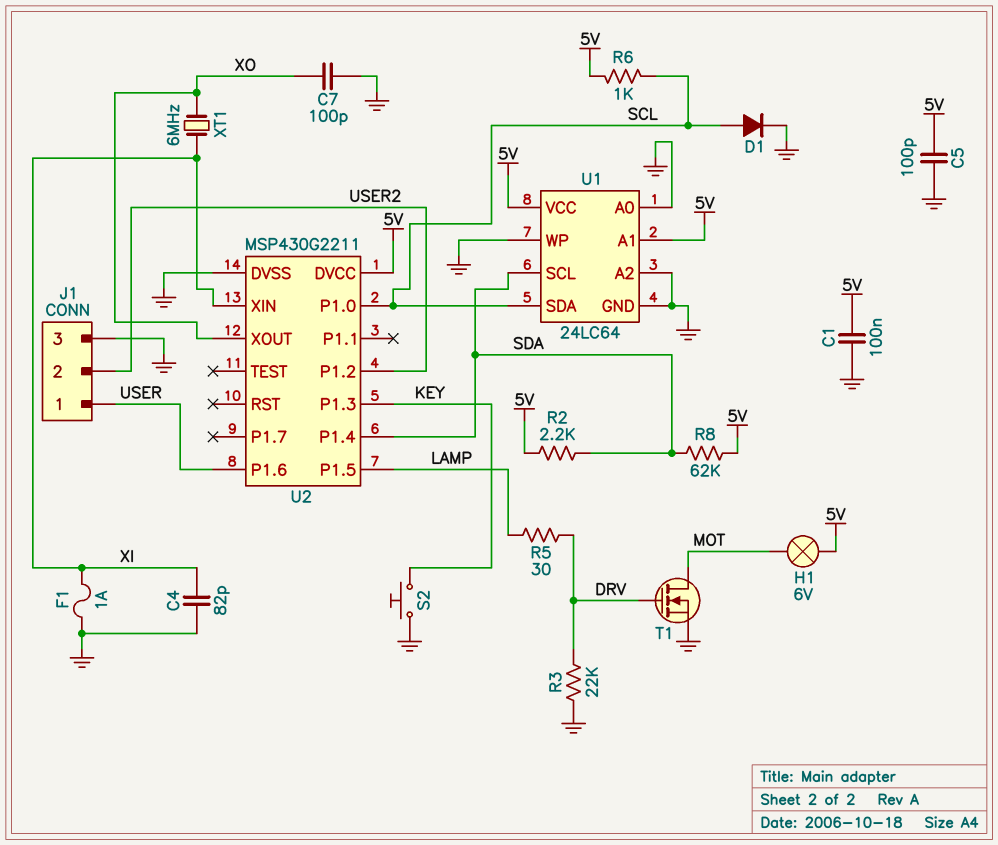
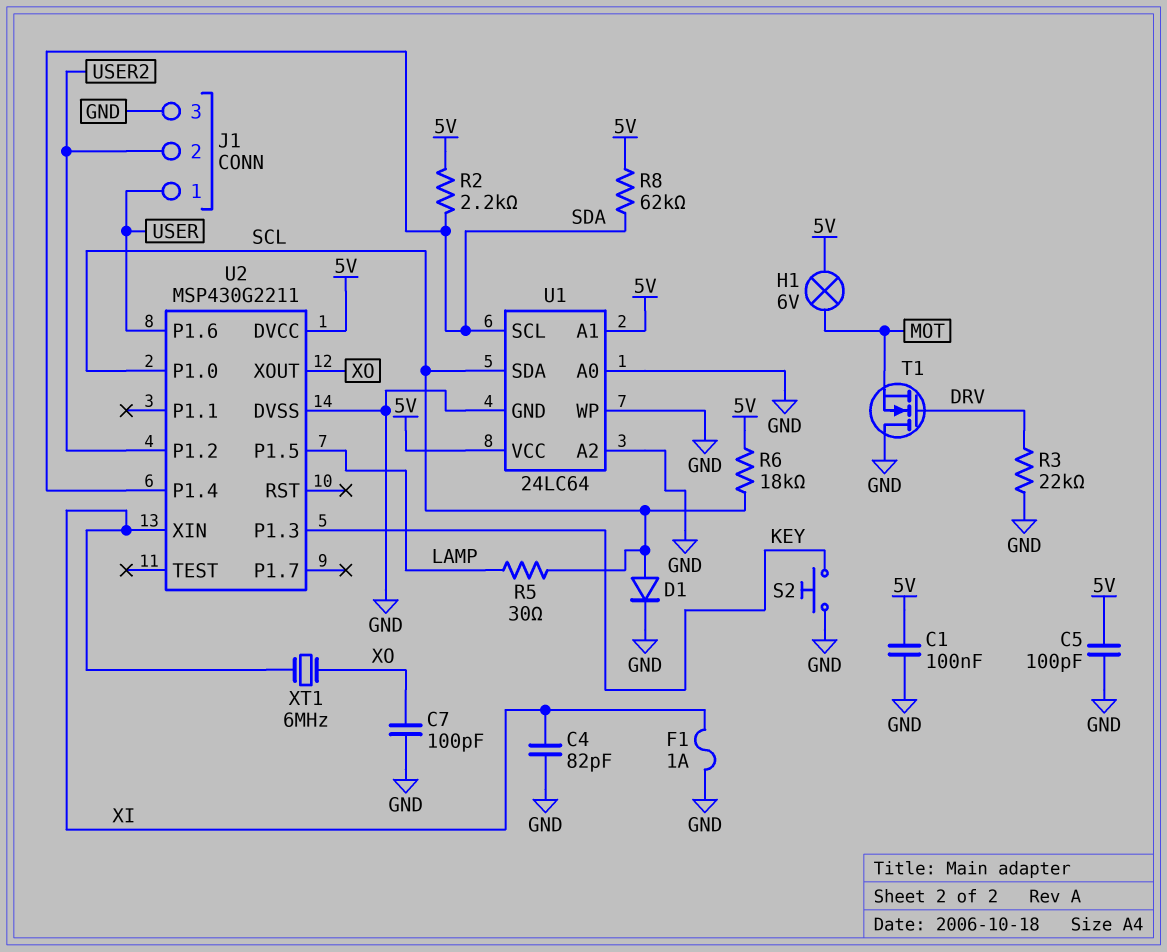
R5: 30 (DRV, LAMP) -> 30 (LAMP, SCL)
R6: 1k (5V, SCL) -> 18k (5V, SCL)
T1: NMOS (G DRV, D MOT, S GND) -> NMOS (G DRV, D GND, S MOT)

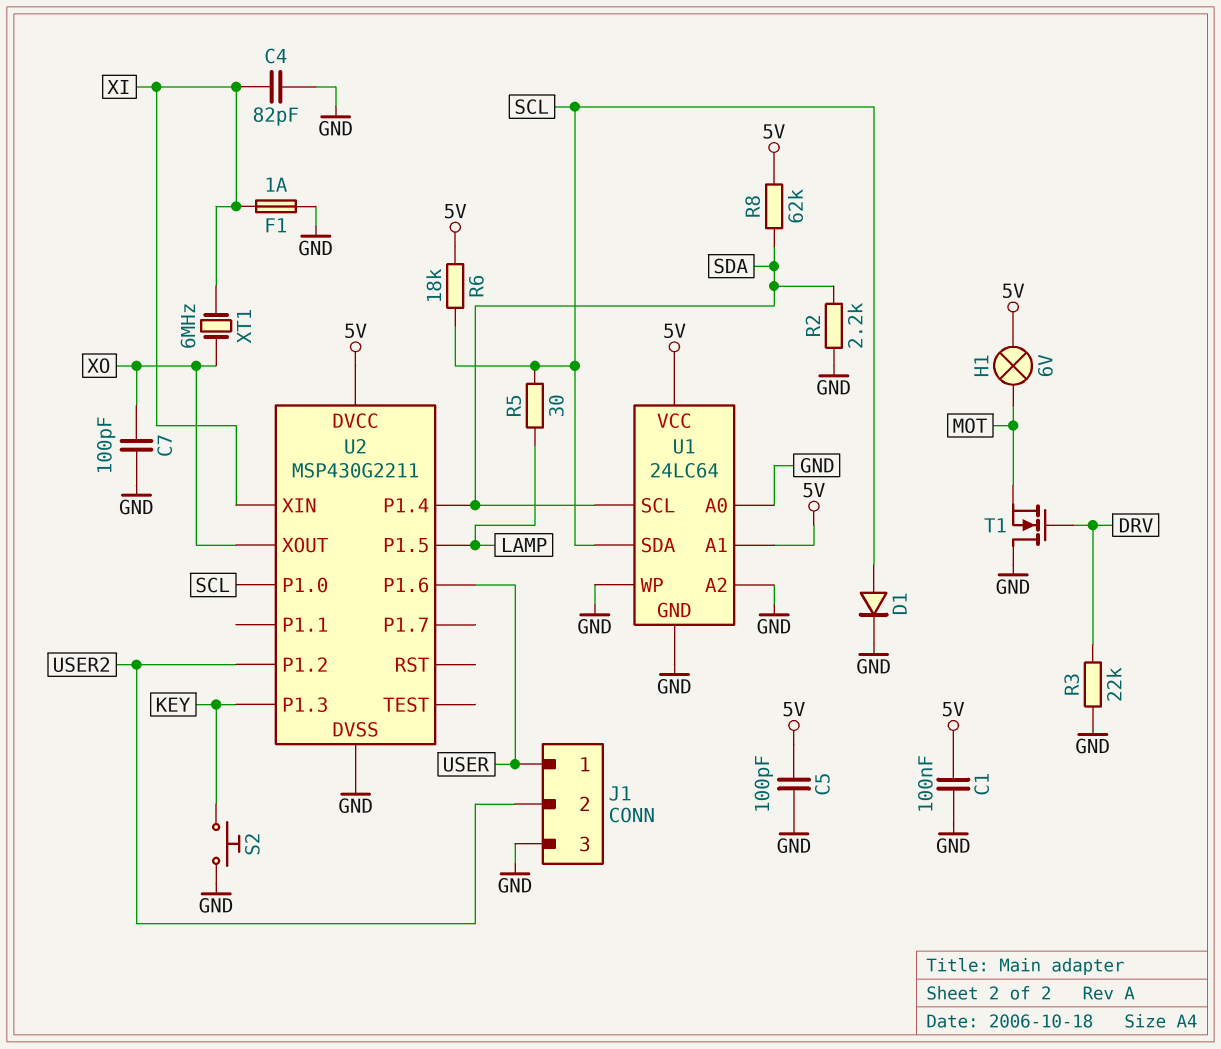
R2: 2.2k (5V, SDA) -> 2.2k (GND, SDA)

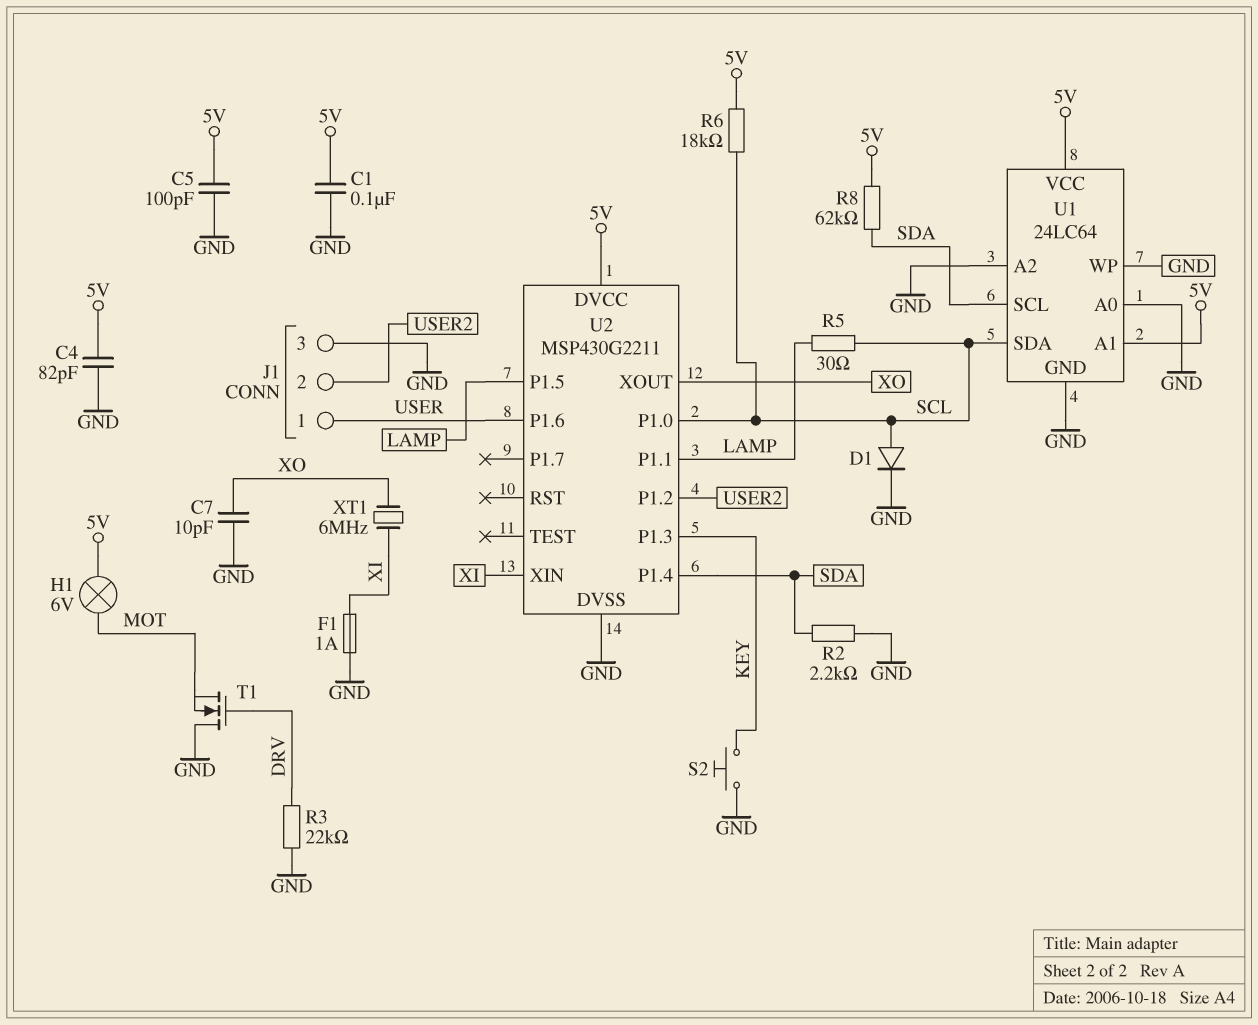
C4: 82pF (GND, XI) -> 82pF (5V, GND)
C7: 100pF (GND, XO) -> 10pF (GND, XO)
U2 pin P1.1: none -> LAMP

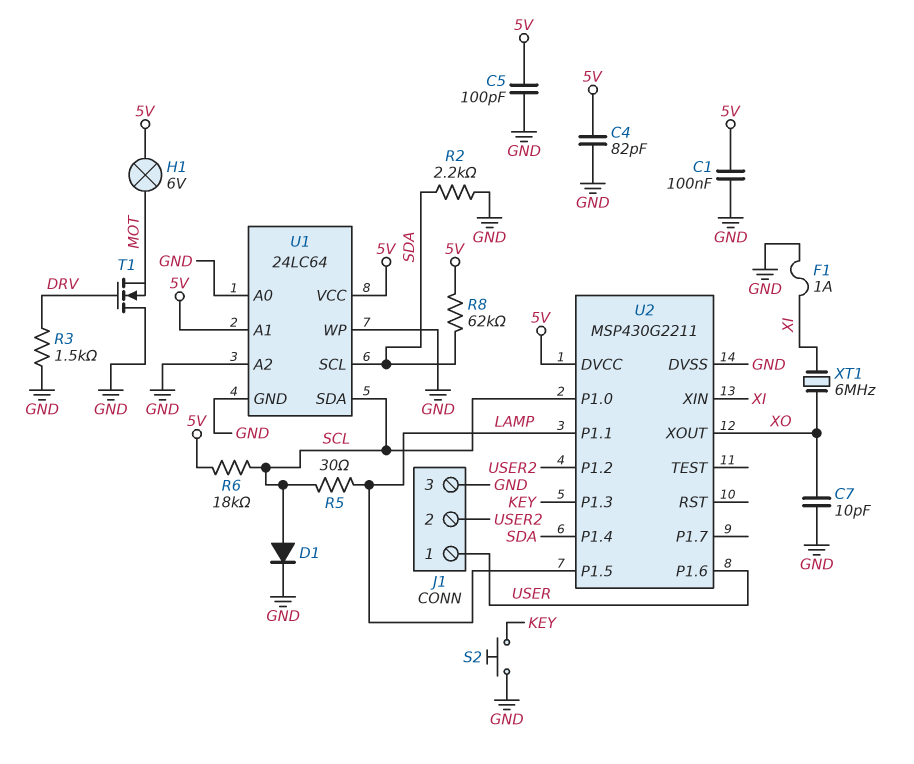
R3: 22k (DRV, GND) -> 1.5k (DRV, GND)

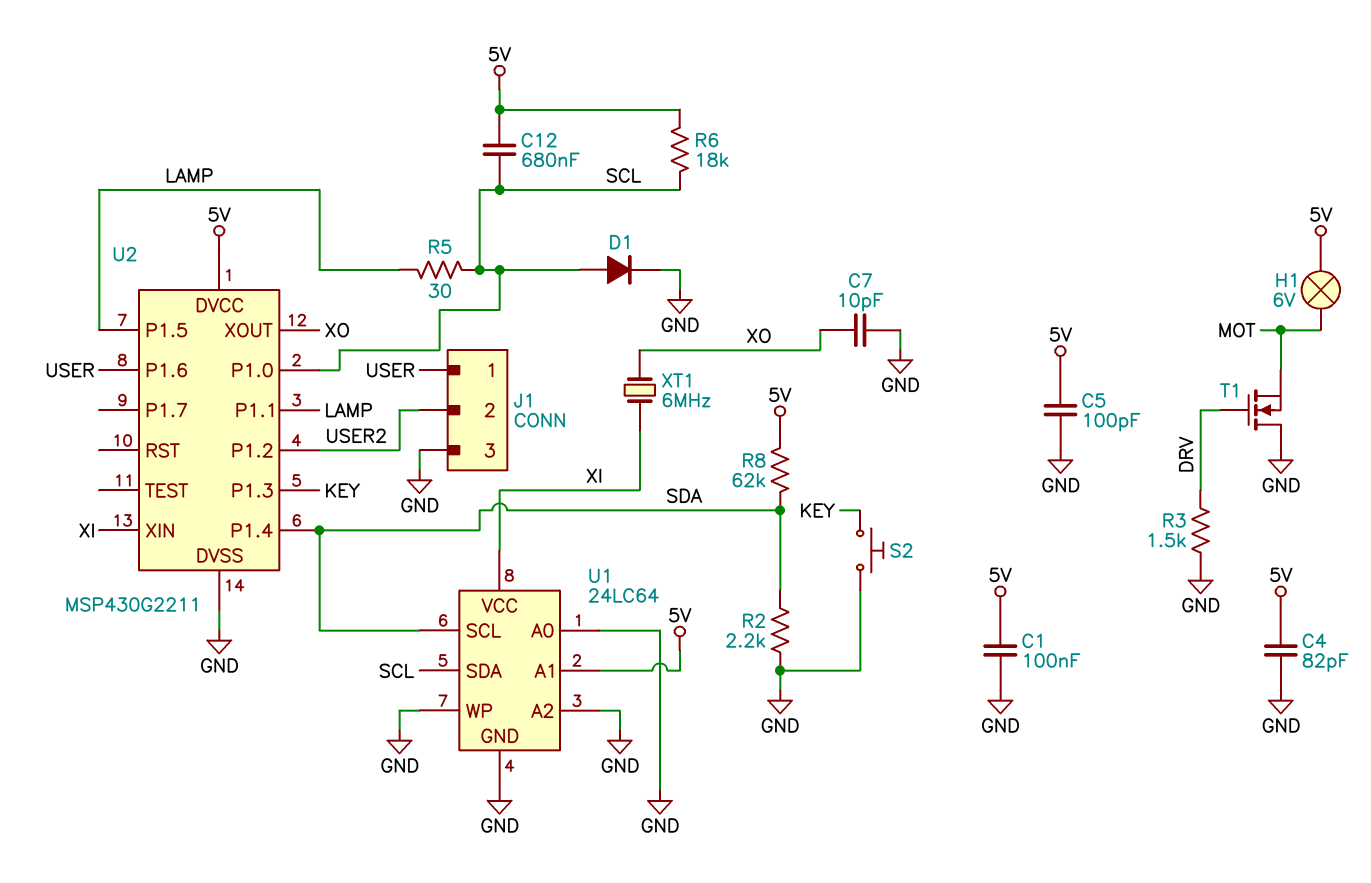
C12: none -> 680nF (5V, SCL)
F1: 1A (GND, XI) -> none
U1 pin VCC: 5V -> XI

